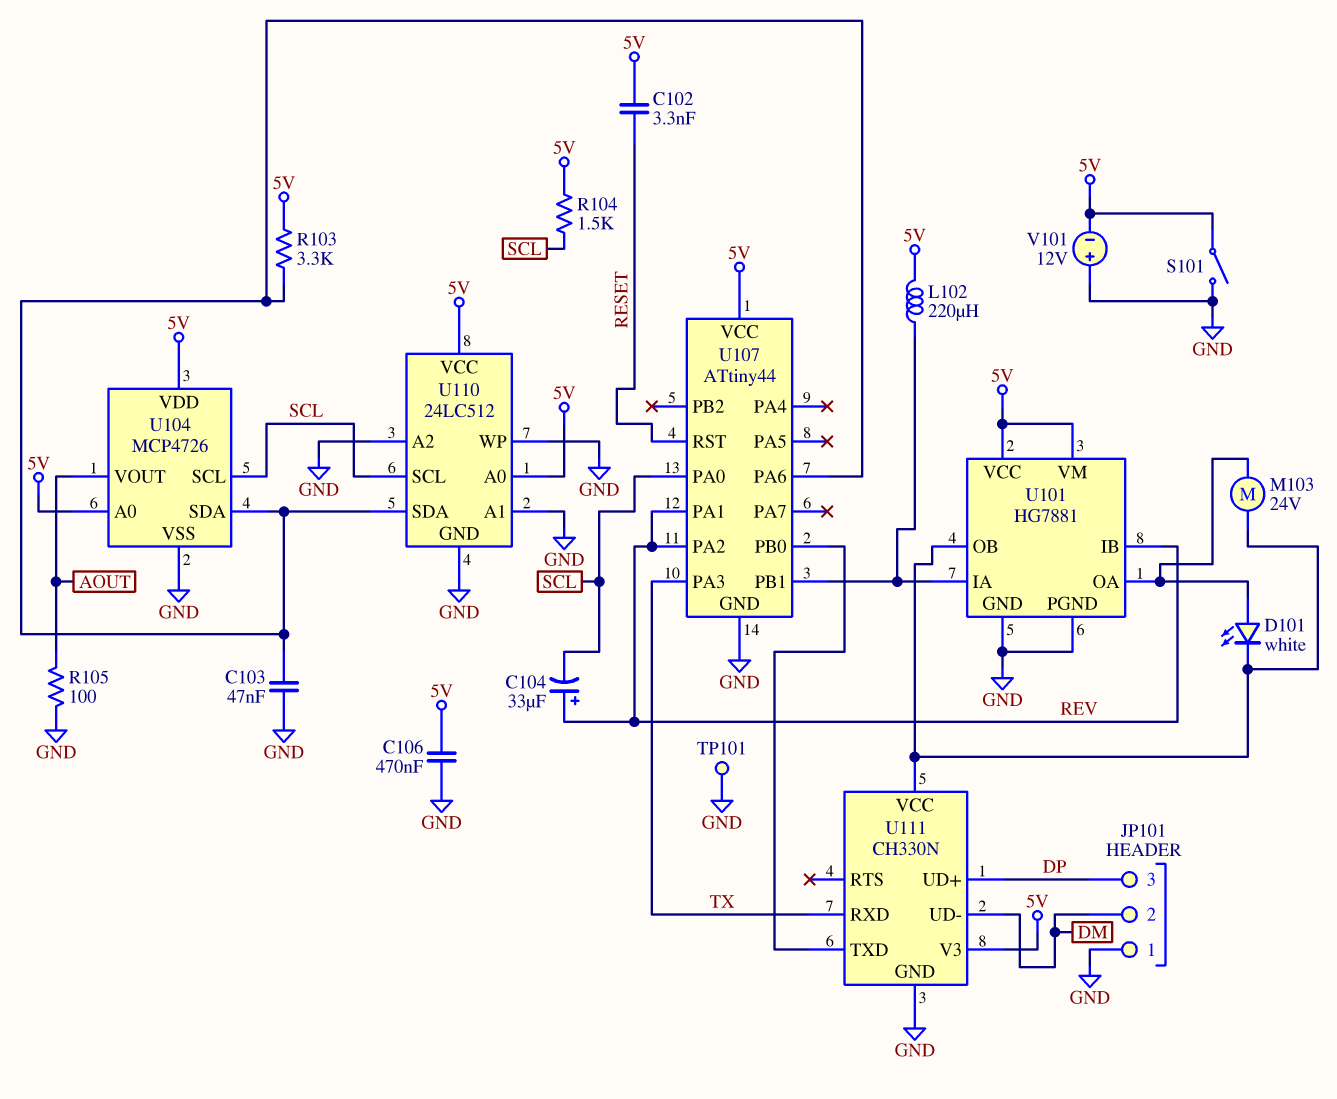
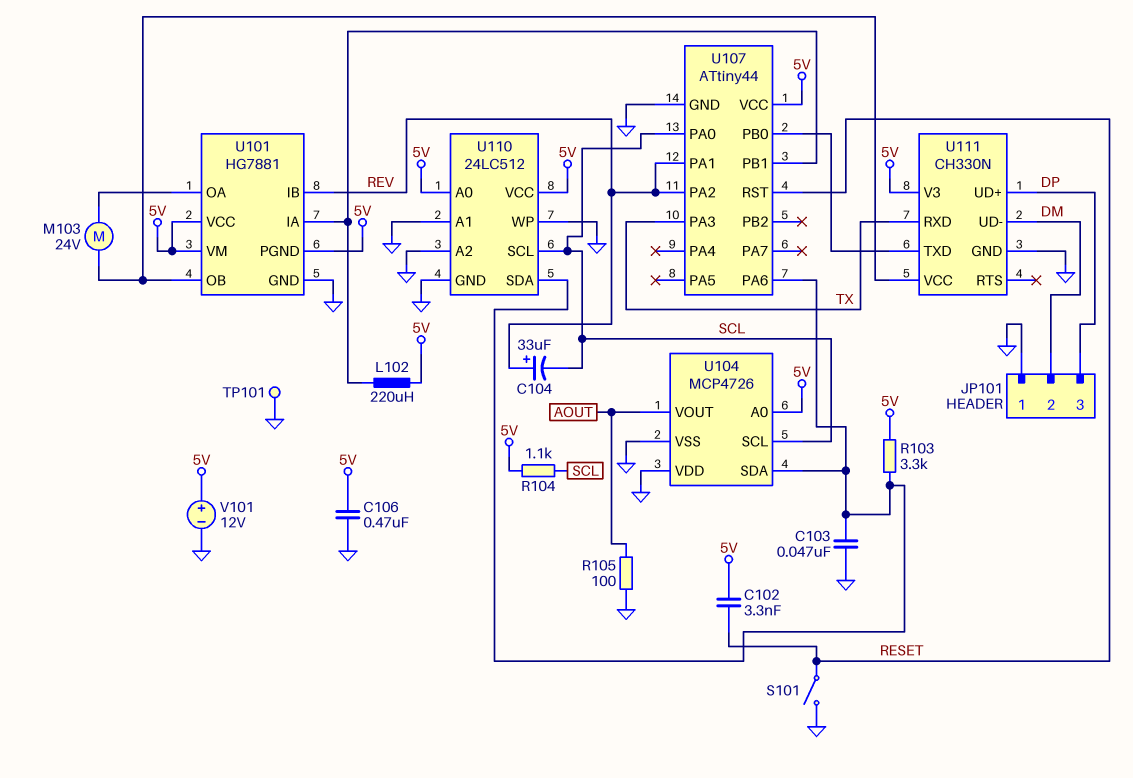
D101: LED white (A U101/OA, K U101/OB) -> none
R104: 1.5k (5V, SCL) -> 1.1k (5V, SCL)
S101: switch (5V, GND) -> switch (GND, RESET)
U101 pin PGND: GND -> 5V
U104 pin VDD: 5V -> GND
V101: 12V (plus GND, minus 5V) -> 12V (plus 5V, minus GND)

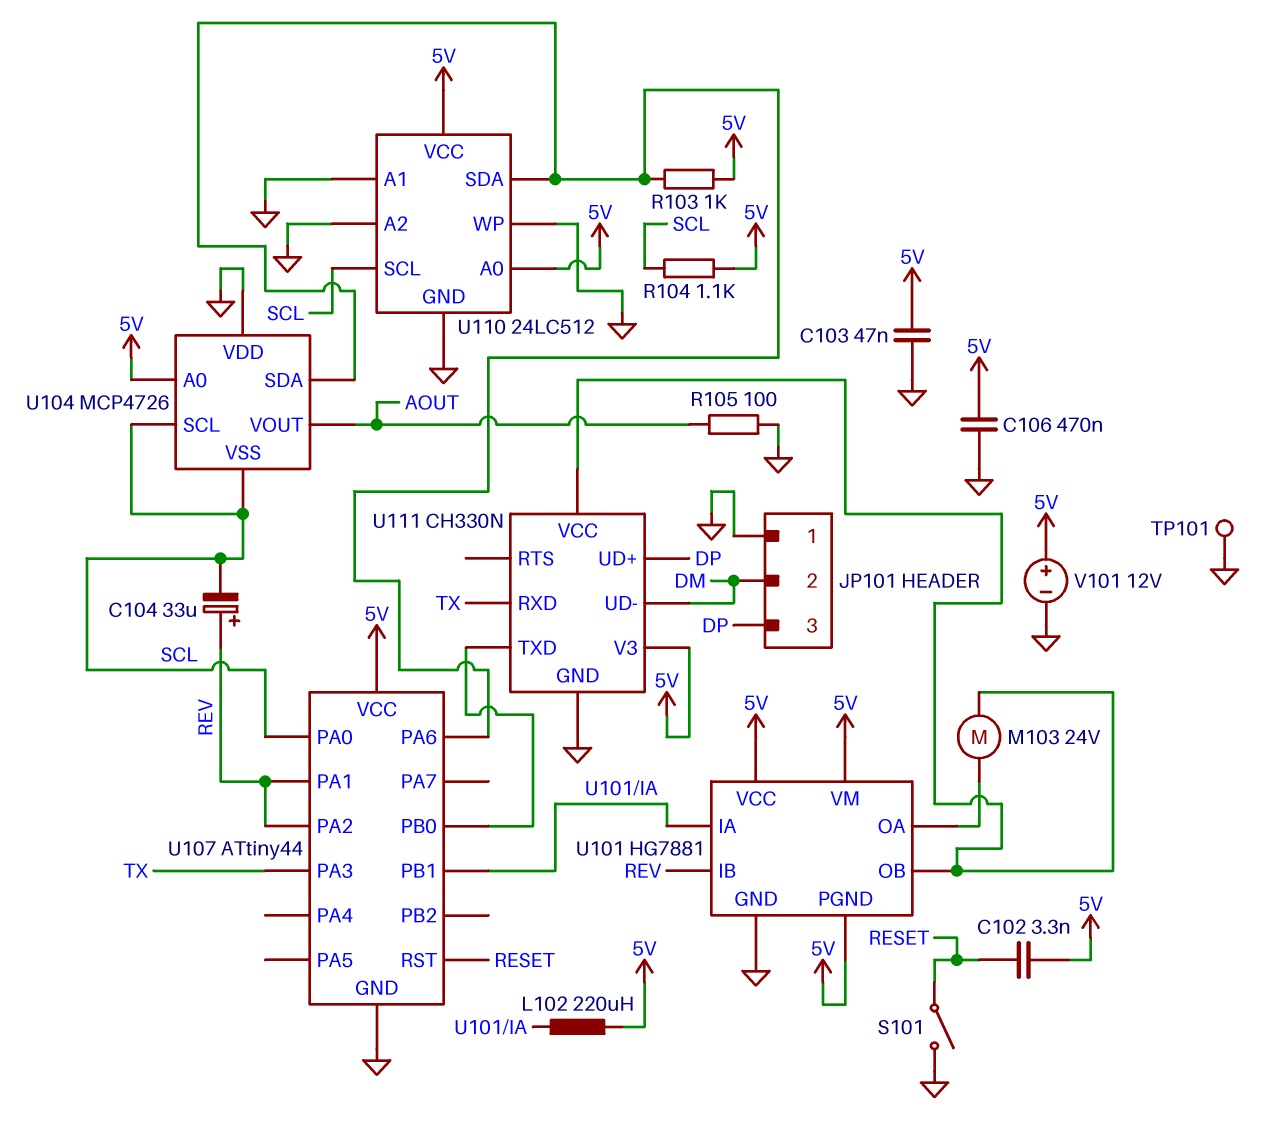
C103: 47nF (GND, U104/SDA) -> 47nF (5V, GND)
R103: 3.3k (5V, U104/SDA) -> 1k (5V, U104/SDA)
U104 pin VSS: GND -> SCL

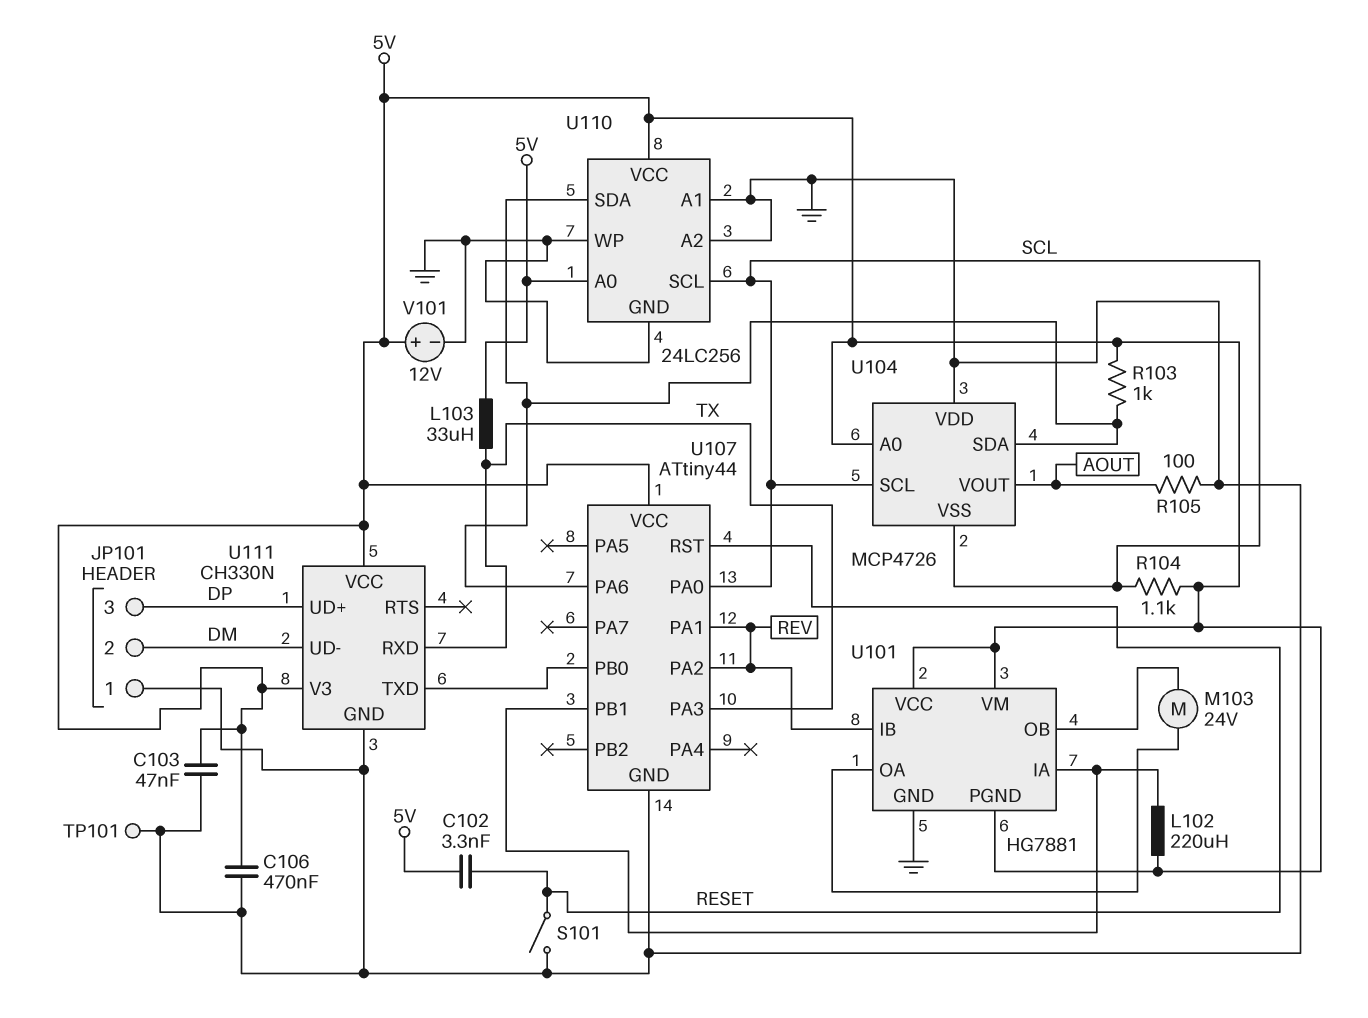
C104: 33uF (plus REV, minus SCL) -> none
L103: none -> 33uH (5V, TX)
U110: 24LC512 -> 24LC256
U111 pin VCC: U101/OB -> 5V

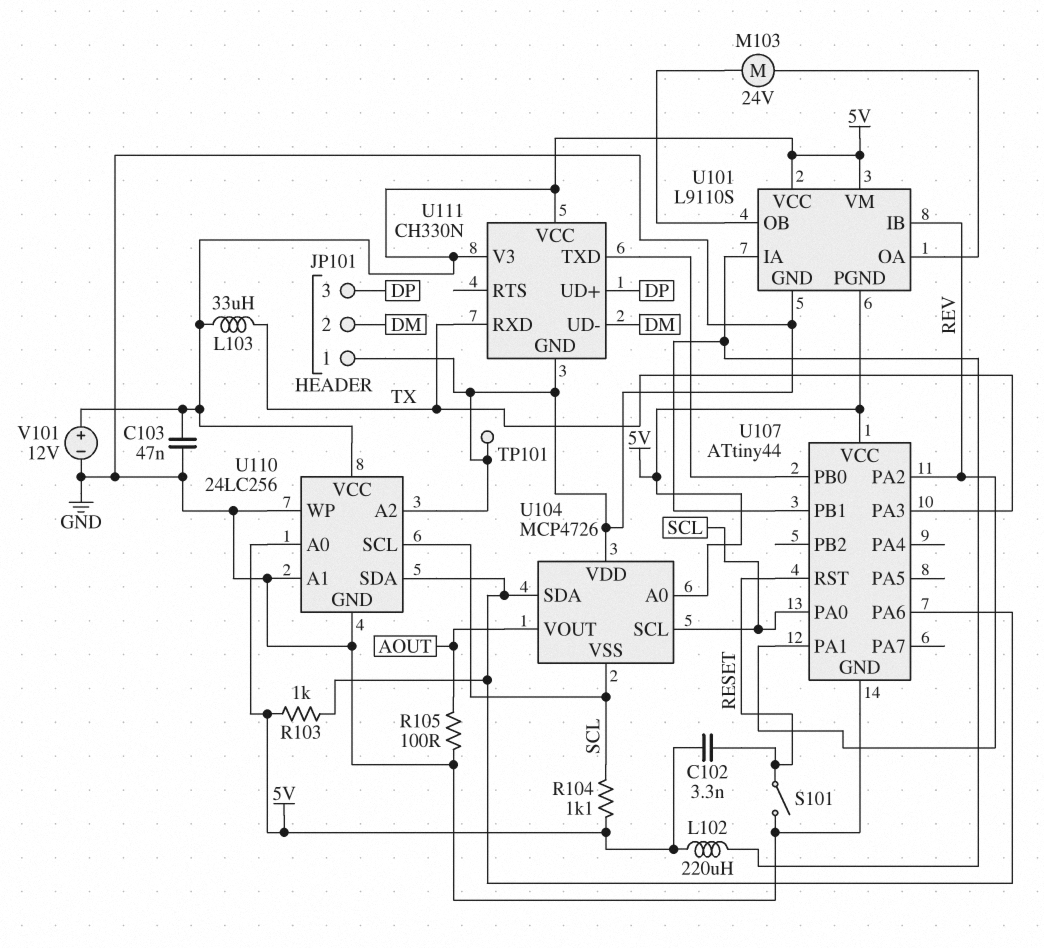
C106: 470nF (5V, GND) -> none
U101: HG7881 -> L9110S

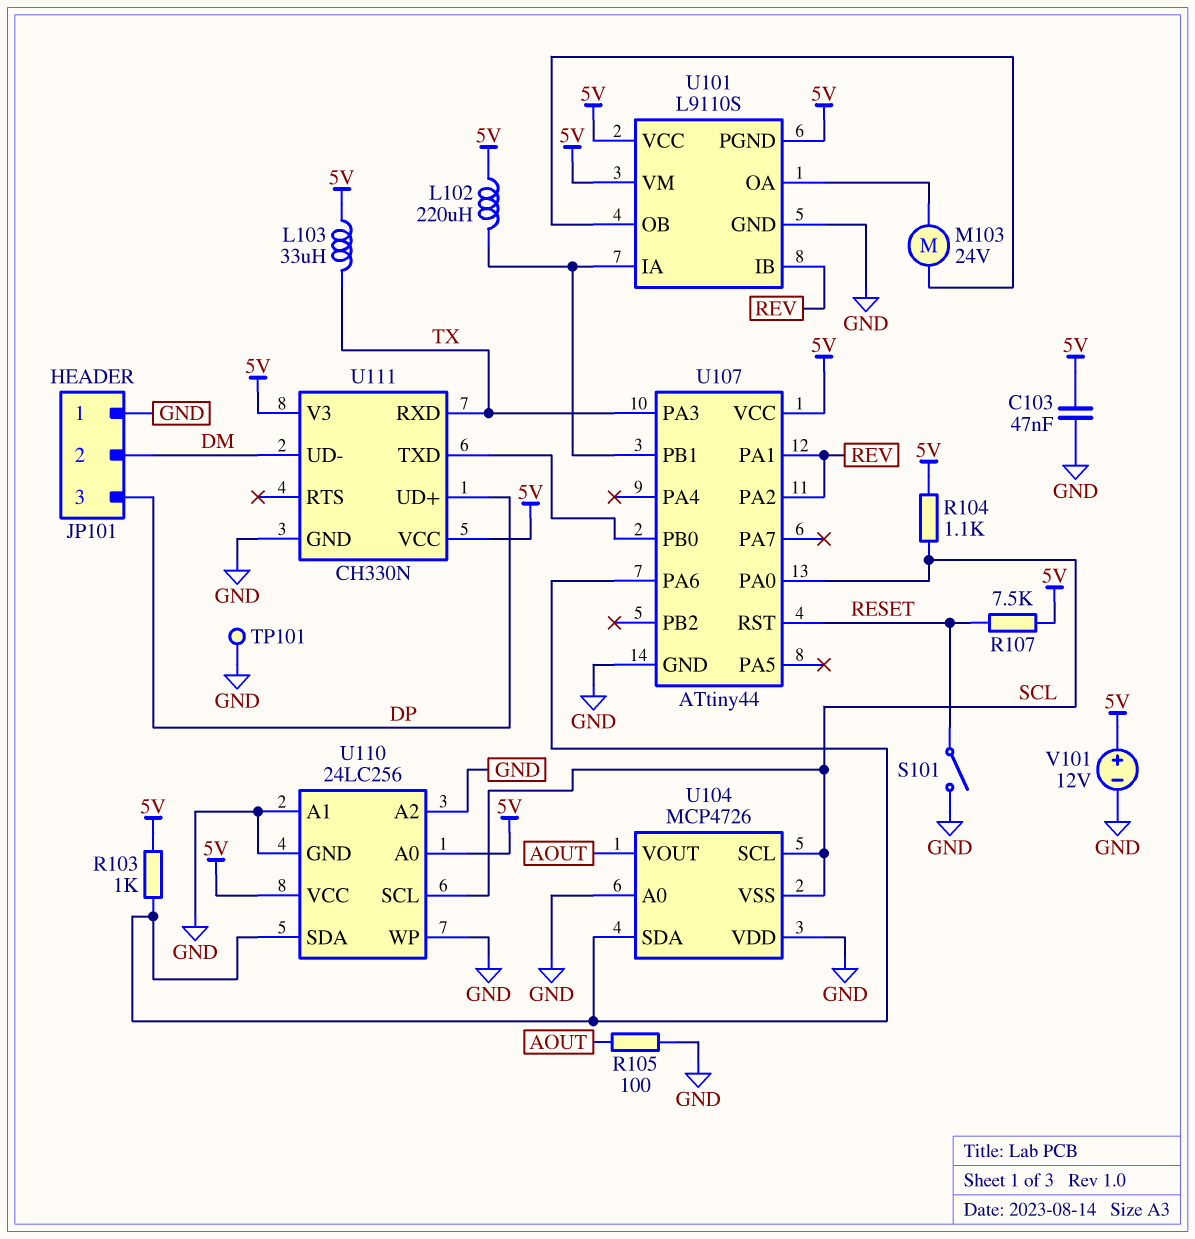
C102: 3.3nF (5V, RESET) -> none
R107: none -> 7.5k (5V, RESET)
U104 pin A0: 5V -> GND

